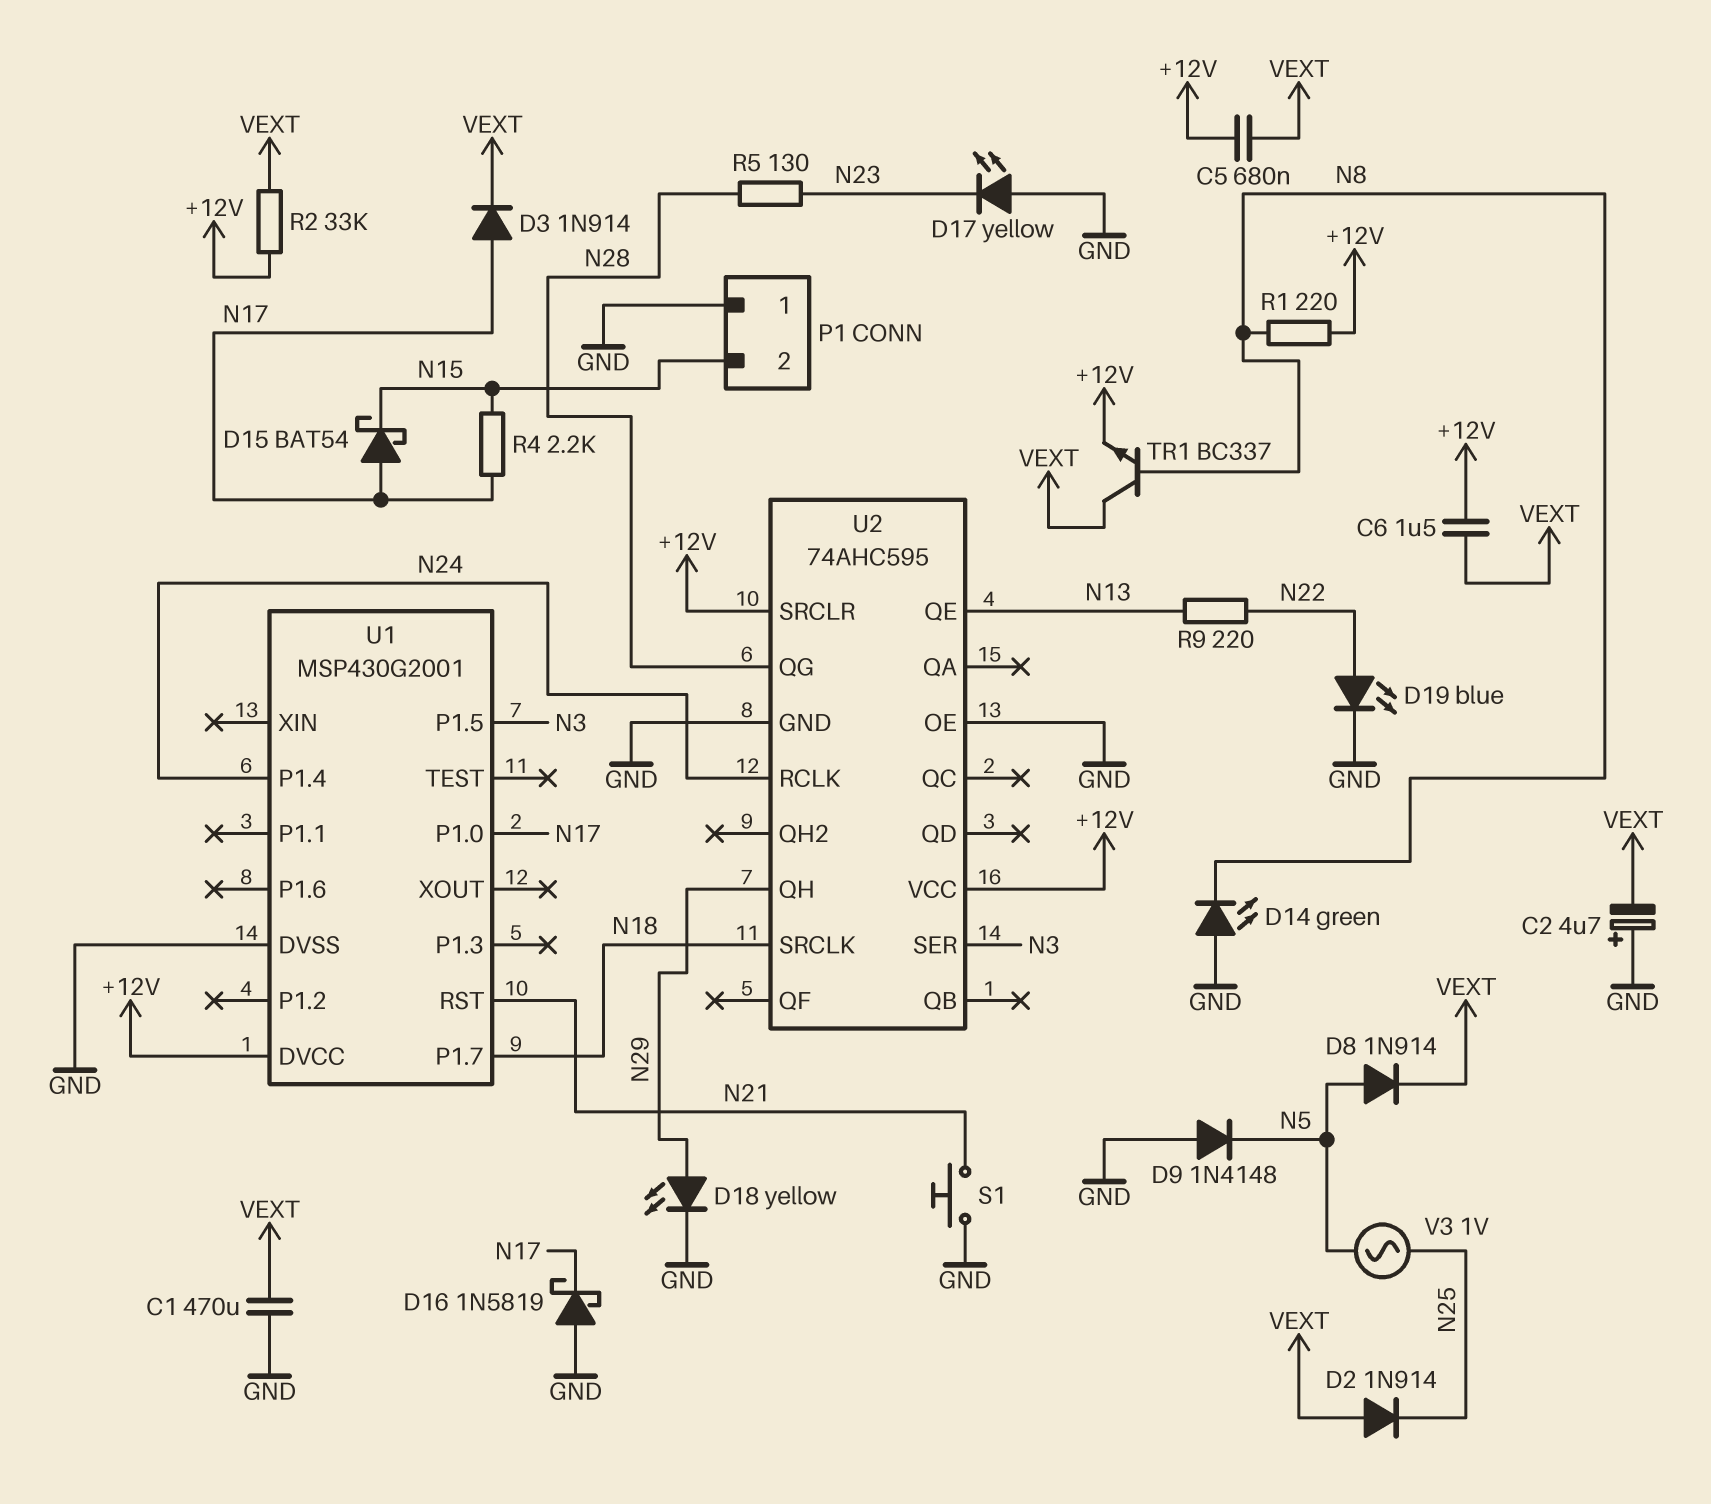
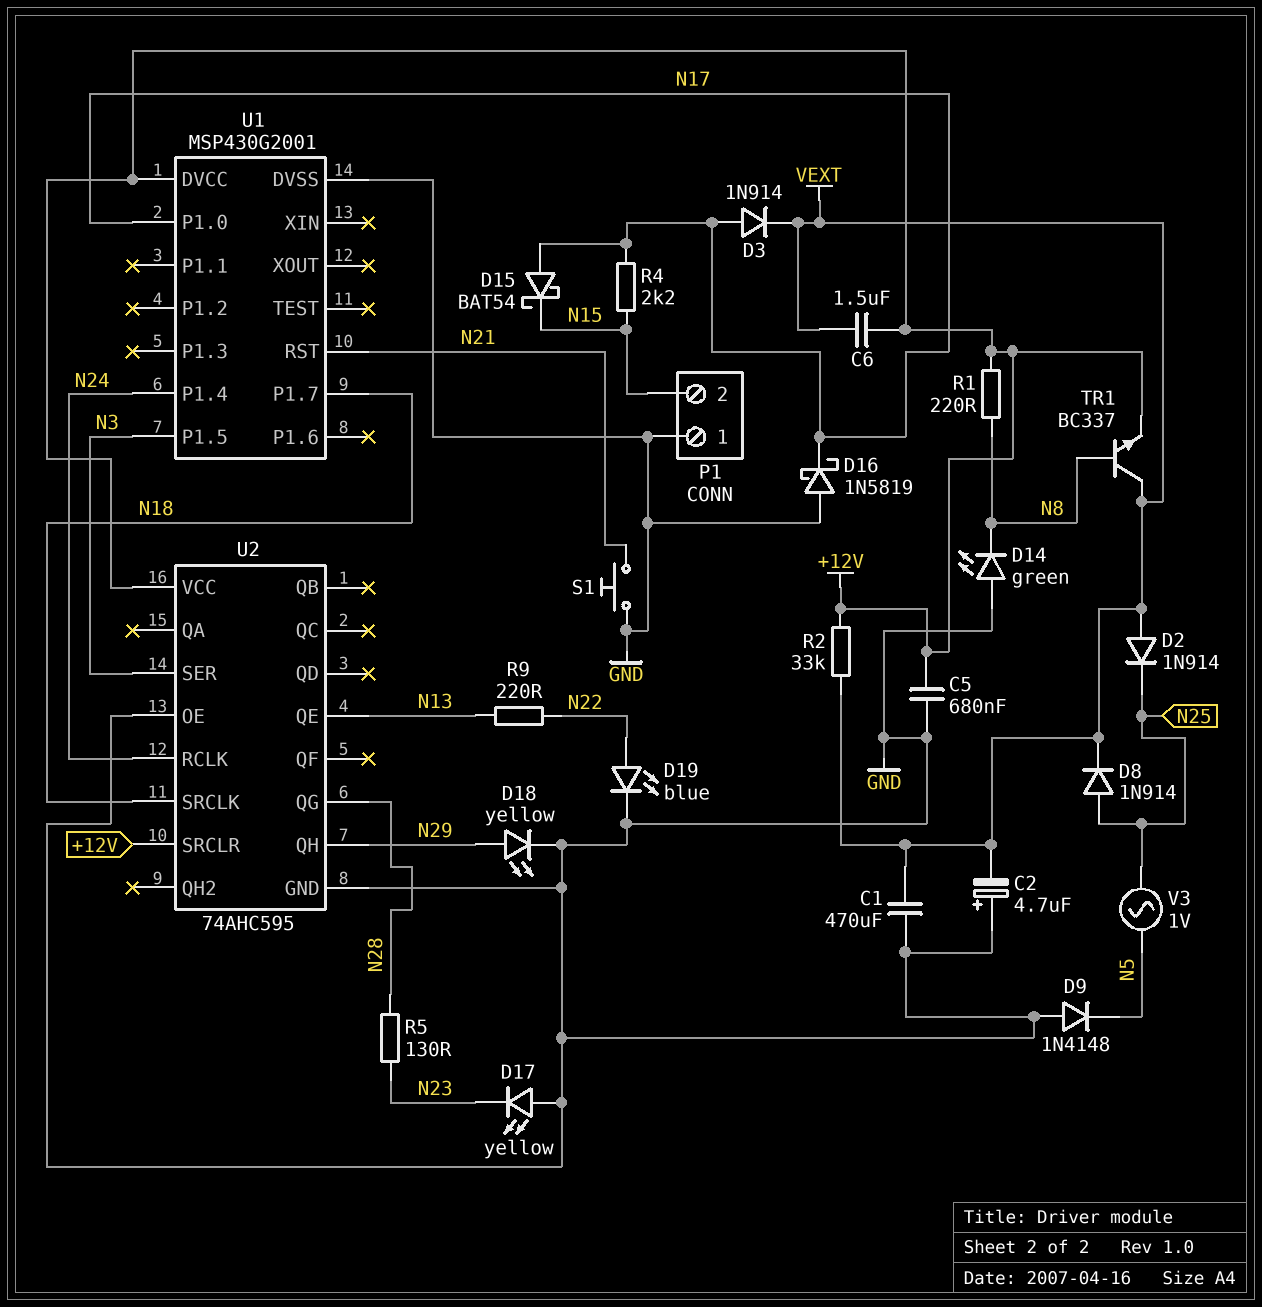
C5: 680nF (+12V, VEXT) -> 680nF (+12V, GND)
D8: diode 1N914 (A N5, K VEXT) -> diode 1N914 (A N25, K VEXT)

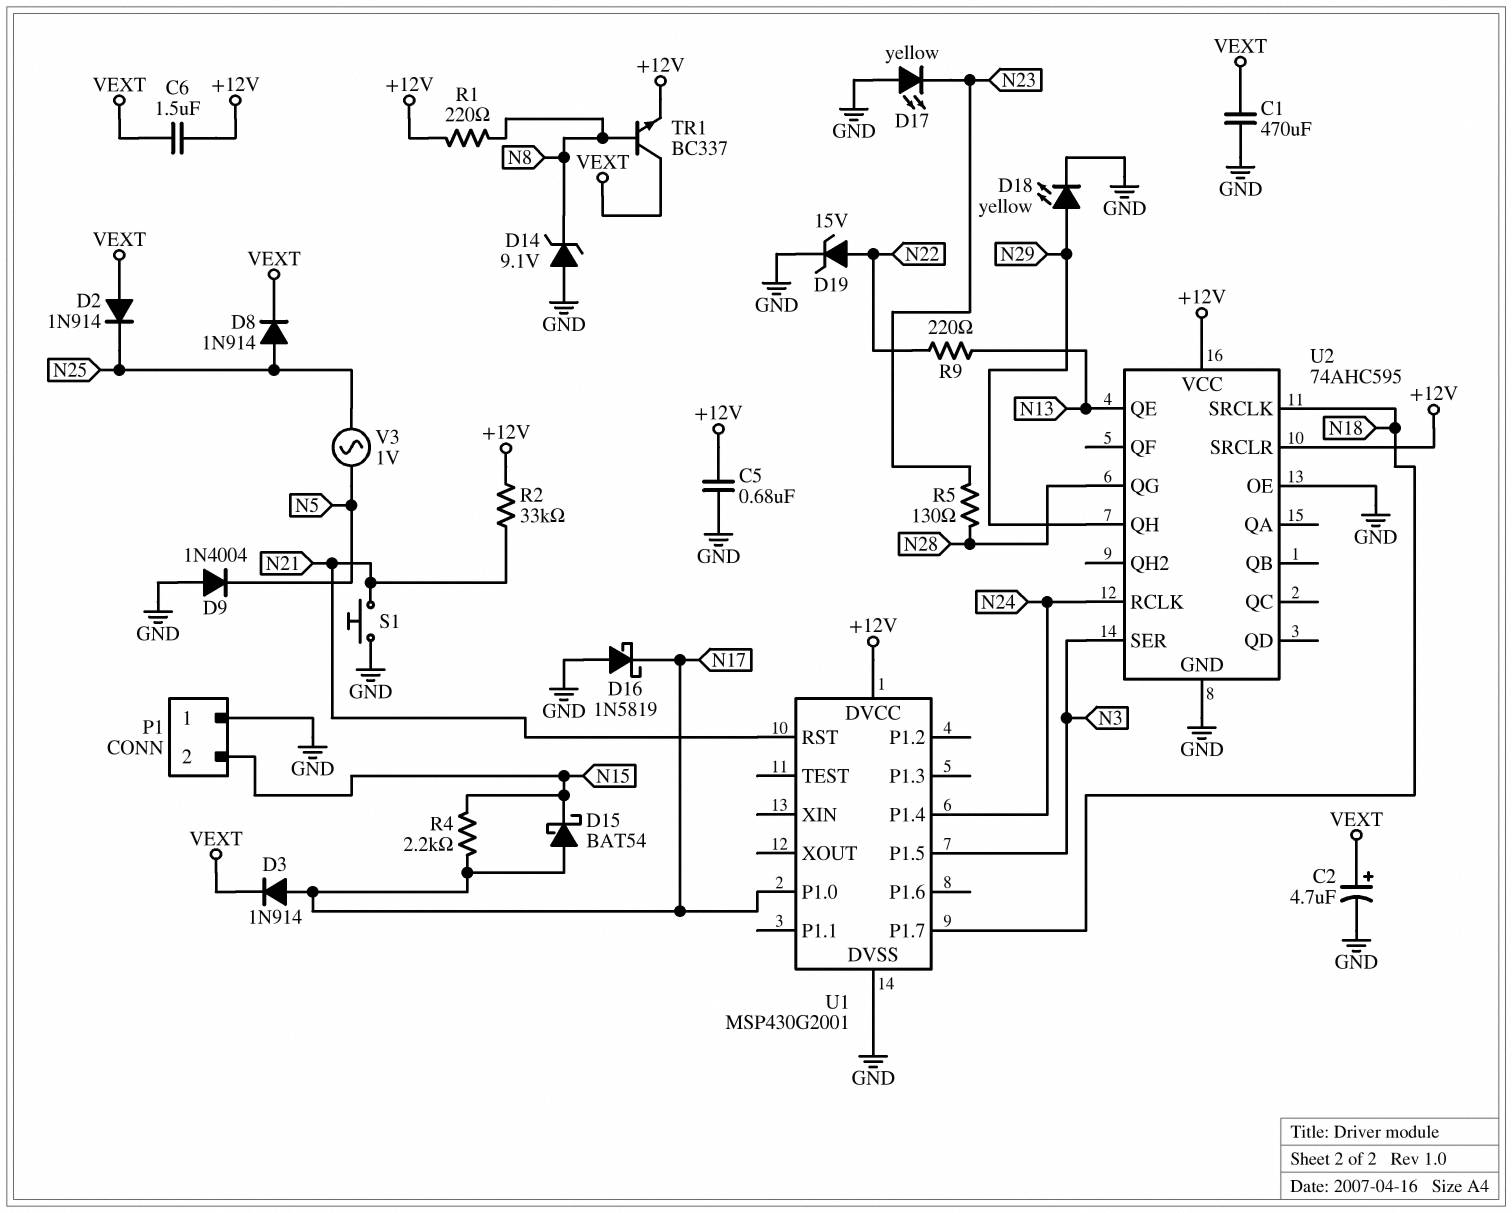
C2: 4.7uF (plus GND, minus VEXT) -> 4.7uF (plus VEXT, minus GND)
D9: diode 1N4148 (A GND, K N5) -> diode 1N4004 (A GND, K N5)
D14: LED green (A GND, K N8) -> zener 9.1V (A GND, K N8)
D19: LED blue (A N22, K GND) -> zener 15V (A N22, K GND)
R2: 33k (+12V, VEXT) -> 33k (+12V, N21)

